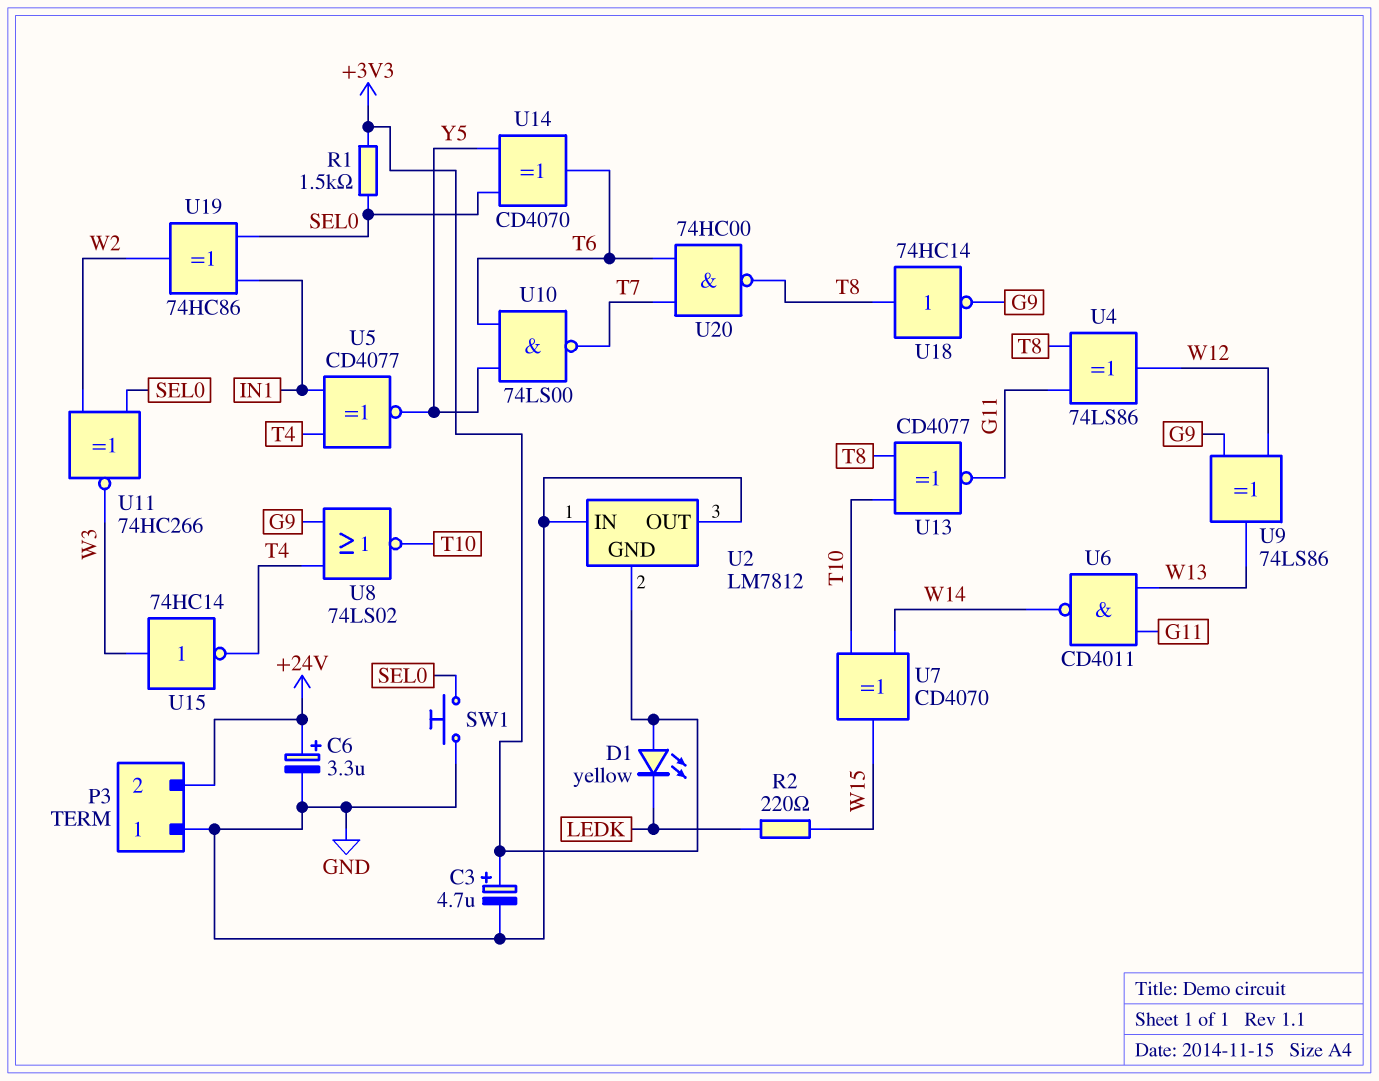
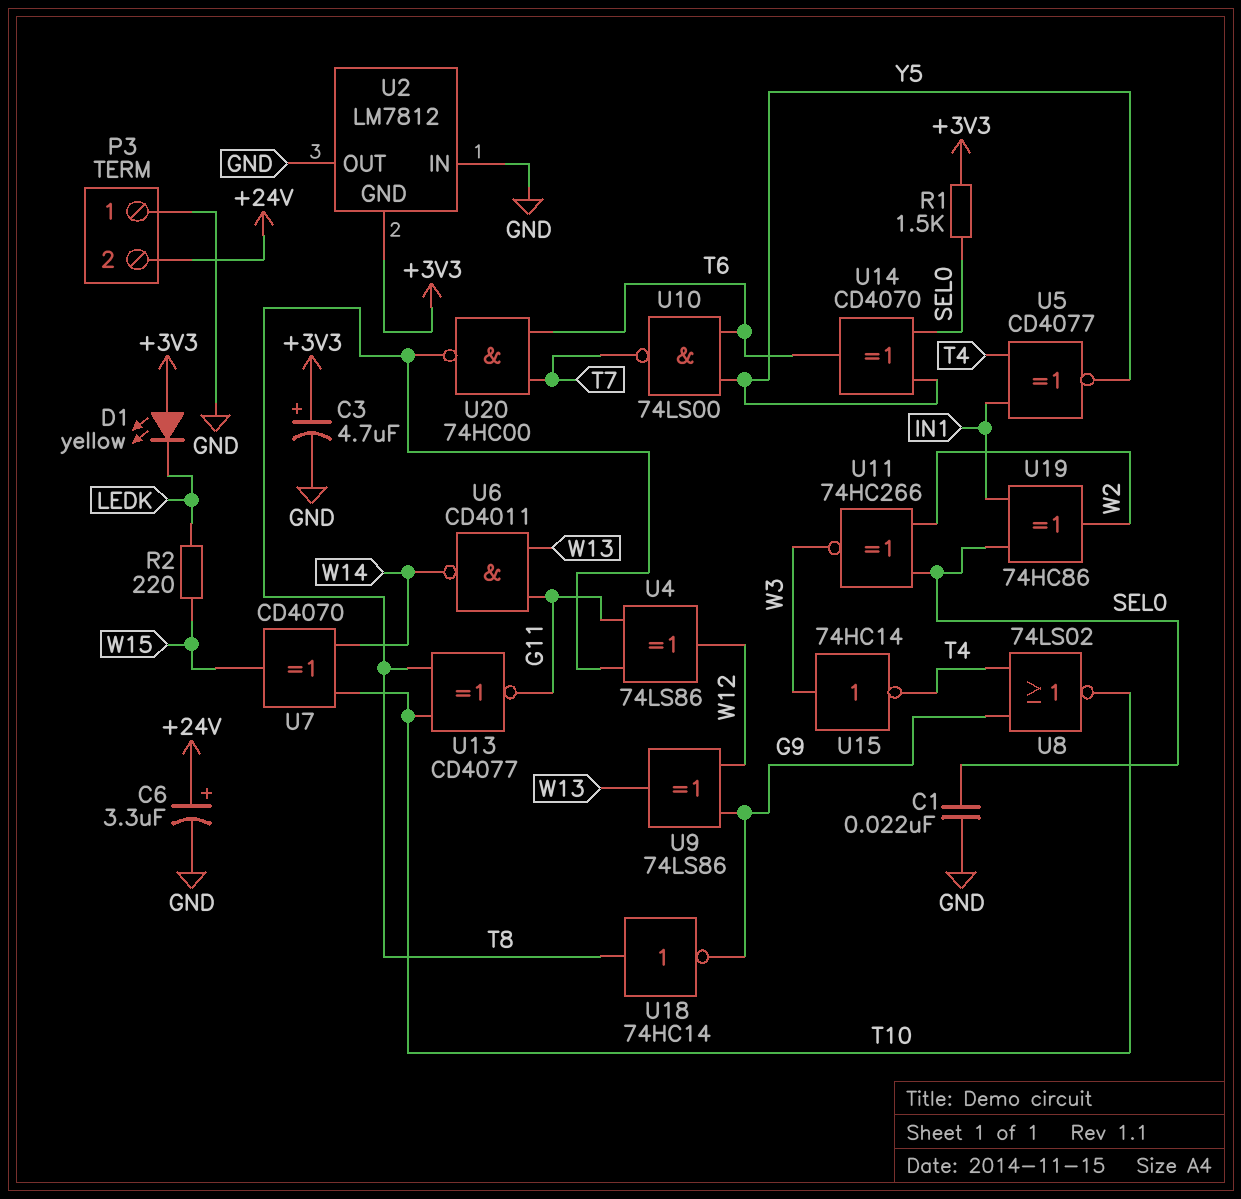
C1: none -> 22nF (GND, SEL0)
SW1: button (GND, SEL0) -> none

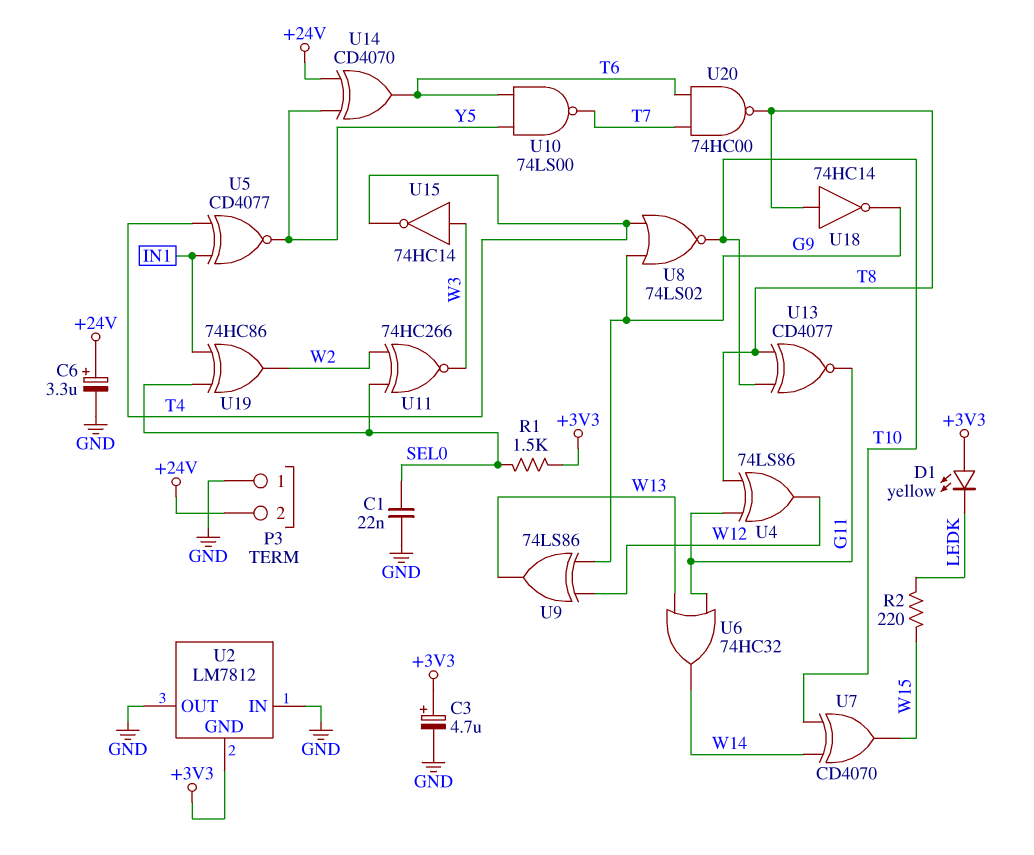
U6: NAND CD4011 (in G11, in W13, out W14) -> OR 74HC32 (in G11, in W13, out W14)
U14: XOR CD4070 (in SEL0, in Y5, out T6) -> XOR CD4070 (in +24V, in Y5, out T6)

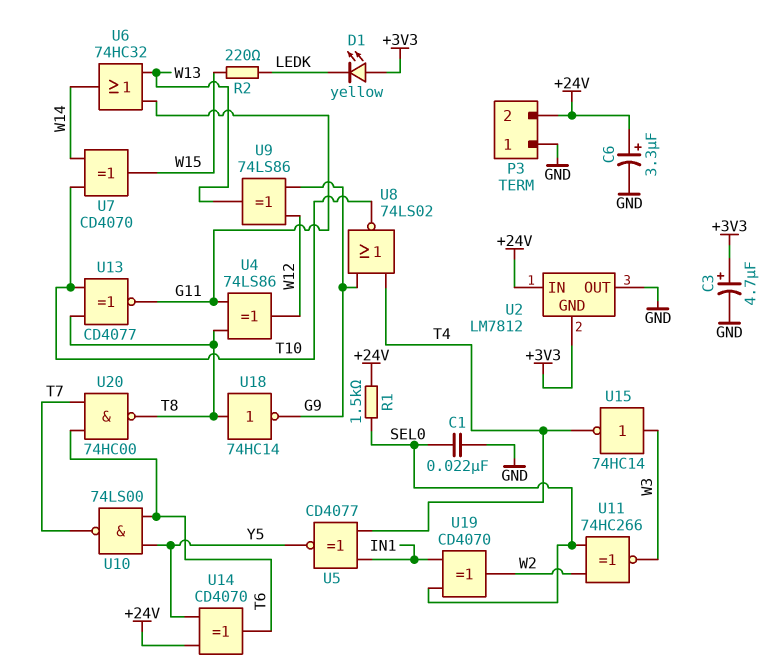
R1: 1.5k (+3V3, SEL0) -> 1.5k (+24V, SEL0)
U2 pin IN: GND -> +24V
U19: XOR 74HC86 (in IN1, in SEL0, out W2) -> XOR CD4070 (in IN1, in SEL0, out W2)

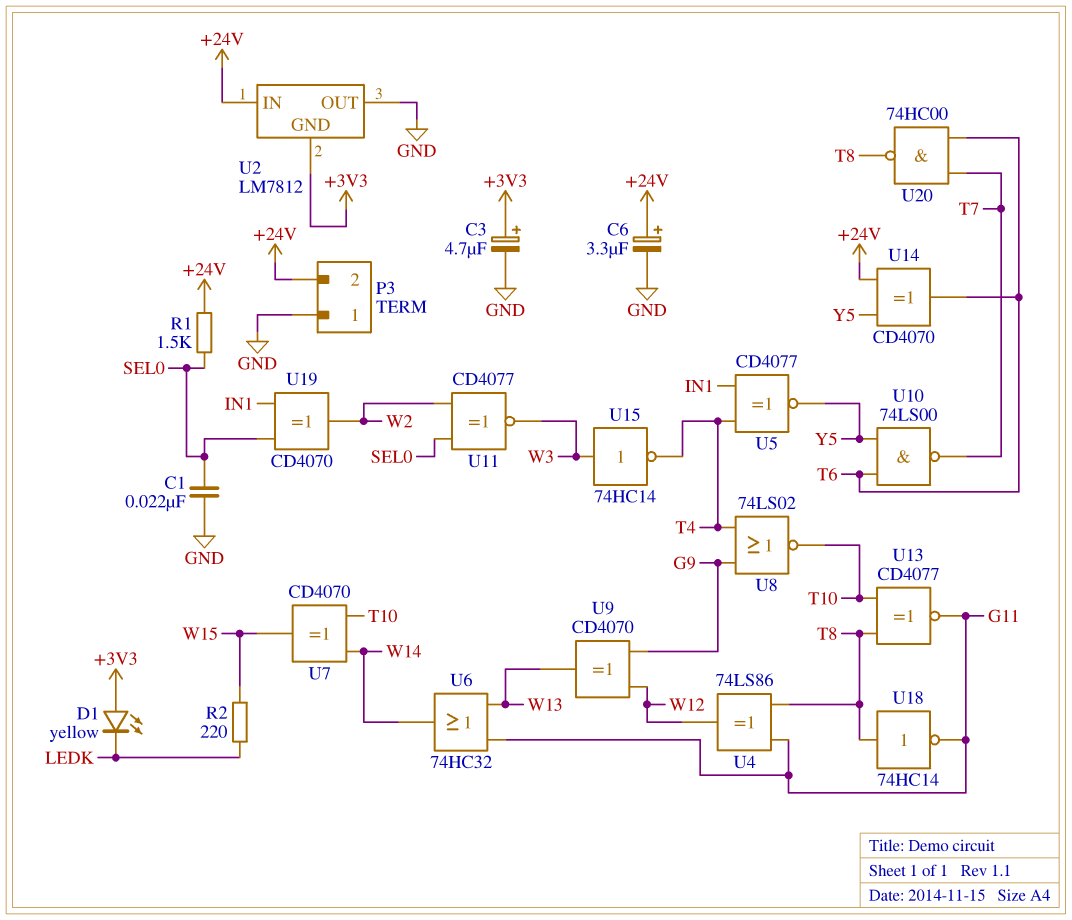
U9: XOR 74LS86 (in G9, in W12, out W13) -> XOR CD4070 (in G9, in W12, out W13)
U11: XNOR 74HC266 (in SEL0, in W2, out W3) -> XNOR CD4077 (in SEL0, in W2, out W3)
U18: NOT 74HC14 (in T8, out G9) -> NOT 74HC14 (in T8, out G11)

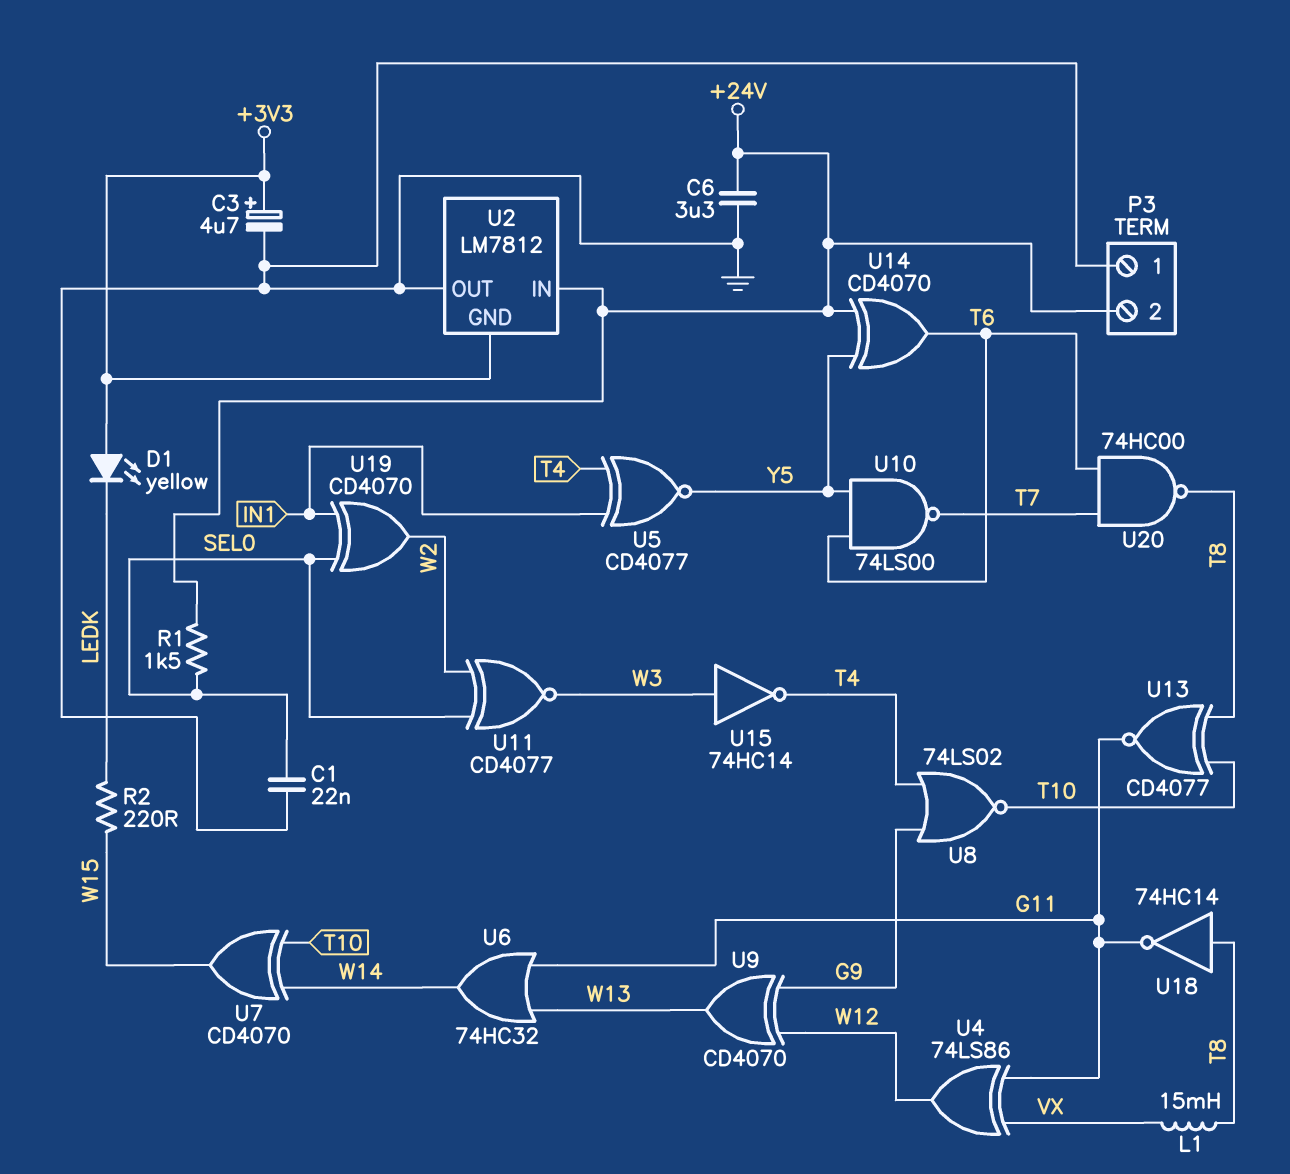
C6: 3.3uF (plus +24V, minus GND) -> 3.3uF (+24V, GND)
L1: none -> 15mH (T8, VX)
U4: XOR 74LS86 (in G11, in T8, out W12) -> XOR 74LS86 (in G11, in VX, out W12)

